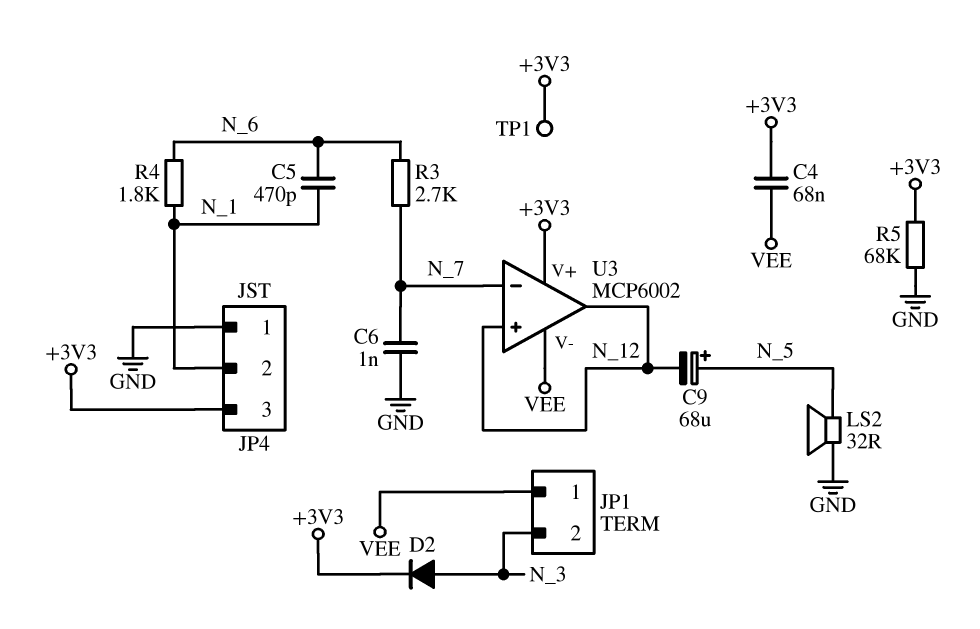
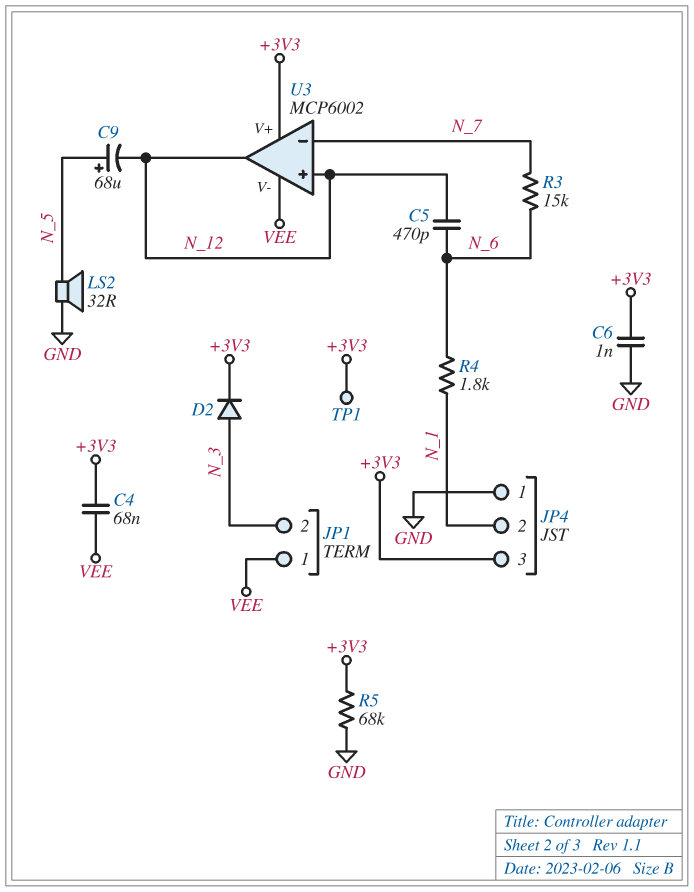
C5: 470pF (N_1, N_6) -> 470pF (N_6, N_12)
C6: 1nF (GND, N_7) -> 1nF (+3V3, GND)
R3: 2.7k (N_6, N_7) -> 15k (N_6, N_7)

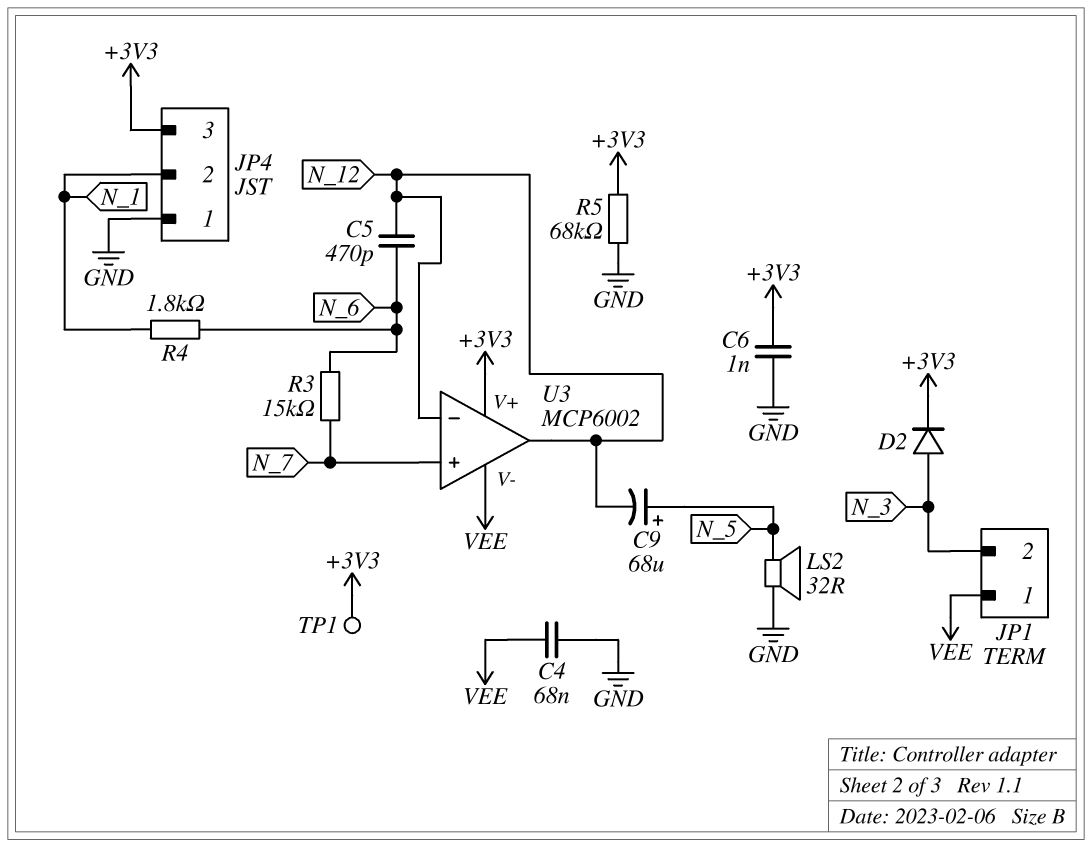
C4: 68nF (+3V3, VEE) -> 68nF (GND, VEE)
U3 pin in+: N_12 -> N_7
U3 pin in-: N_7 -> N_12

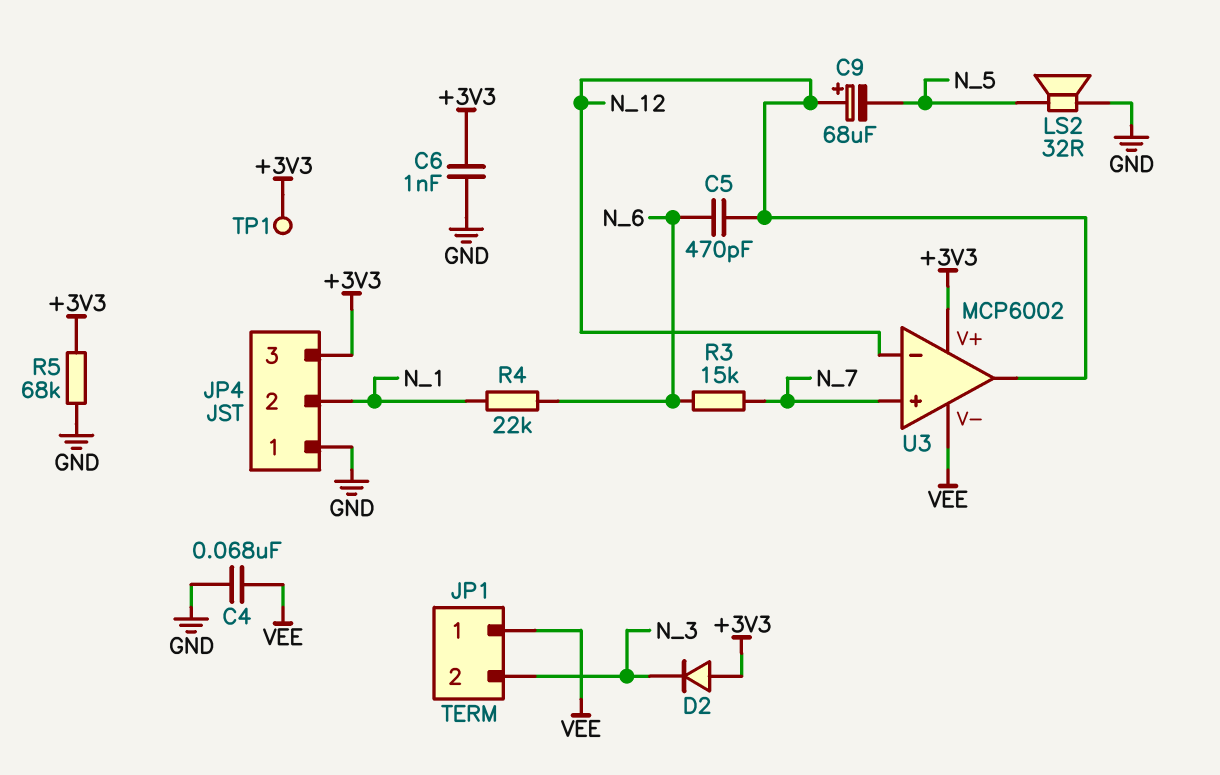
C9: 68uF (plus N_5, minus N_12) -> 68uF (plus N_12, minus N_5)
D2: diode (A N_3, K +3V3) -> diode (A +3V3, K N_3)
R4: 1.8k (N_1, N_6) -> 22k (N_1, N_6)

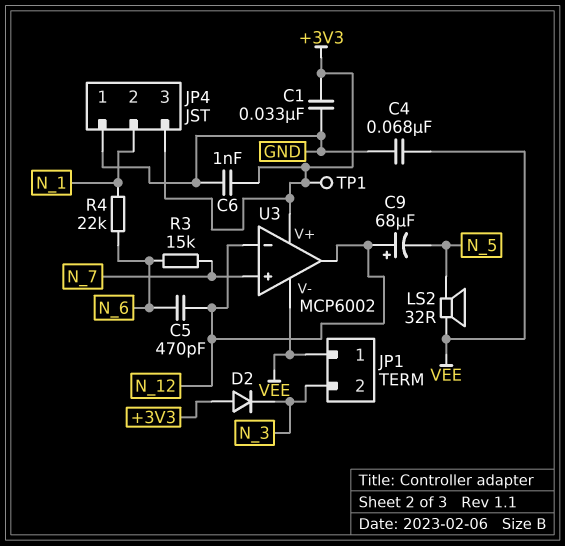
C1: none -> 33nF (+3V3, GND)
LS2: speaker 32R (GND, N_5) -> speaker 32R (N_5, VEE)
R5: 68k (+3V3, GND) -> none

